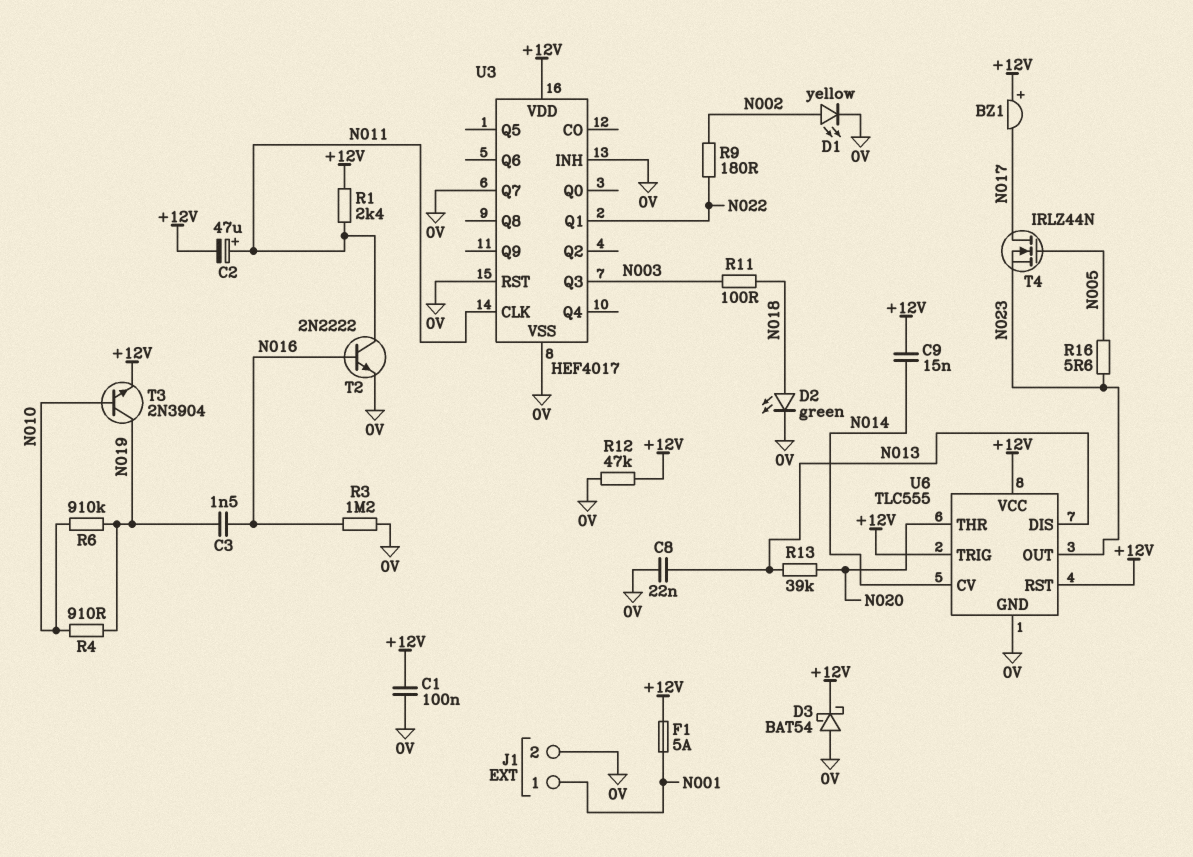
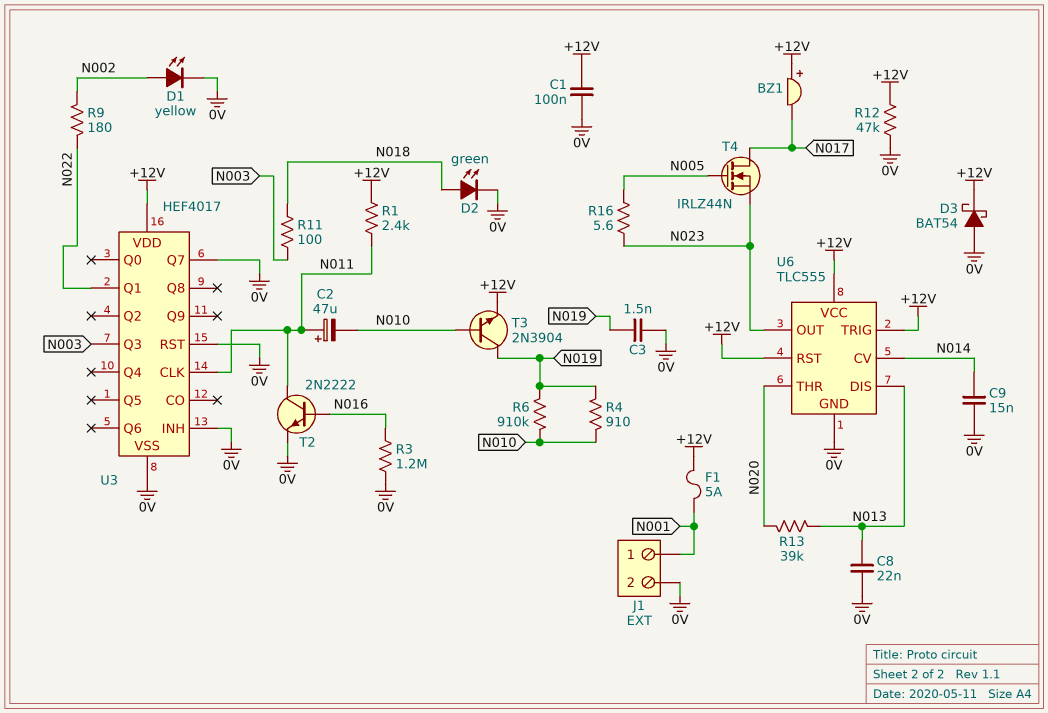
C2: 47uF (plus N011, minus +12V) -> 47uF (plus N011, minus N010)
C3: 1.5nF (N016, N019) -> 1.5nF (0V, N019)
C9: 15nF (+12V, N014) -> 15nF (0V, N014)

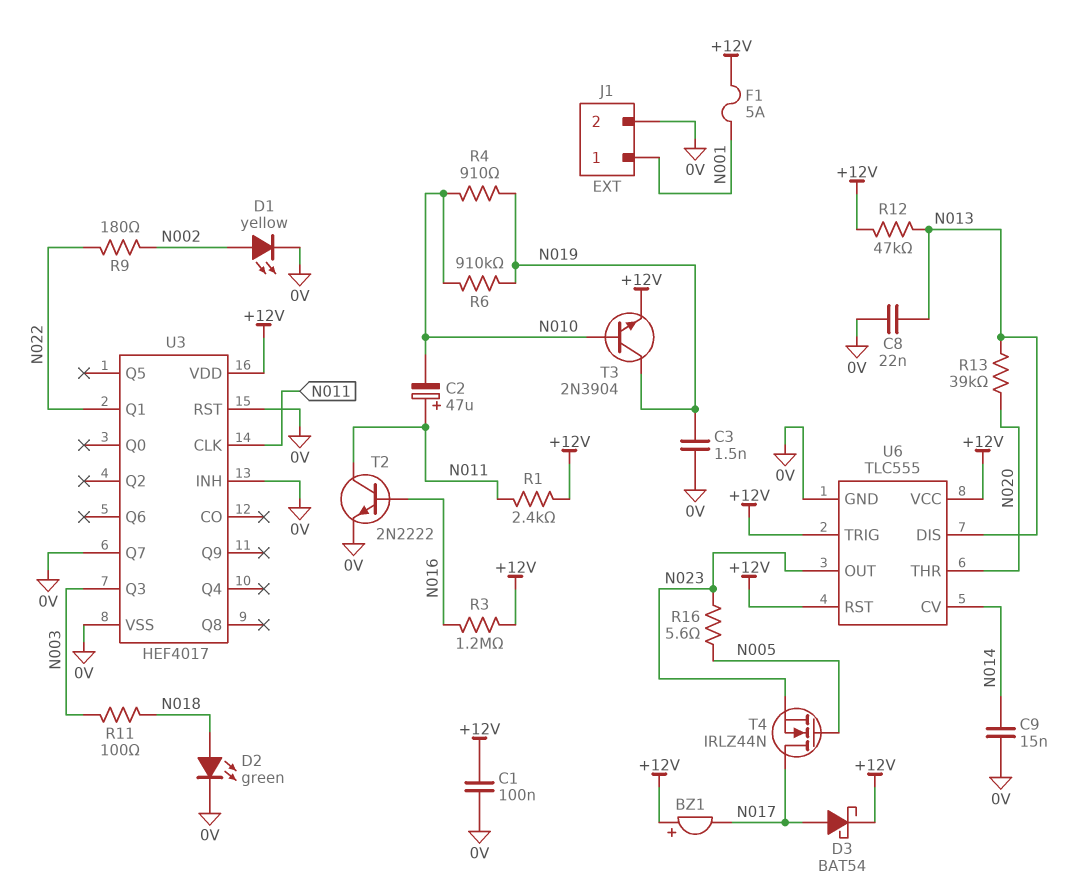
D3: schottky BAT54 (A 0V, K +12V) -> schottky BAT54 (A N017, K +12V)
R3: 1.2M (0V, N016) -> 1.2M (+12V, N016)
R12: 47k (+12V, 0V) -> 47k (+12V, N013)

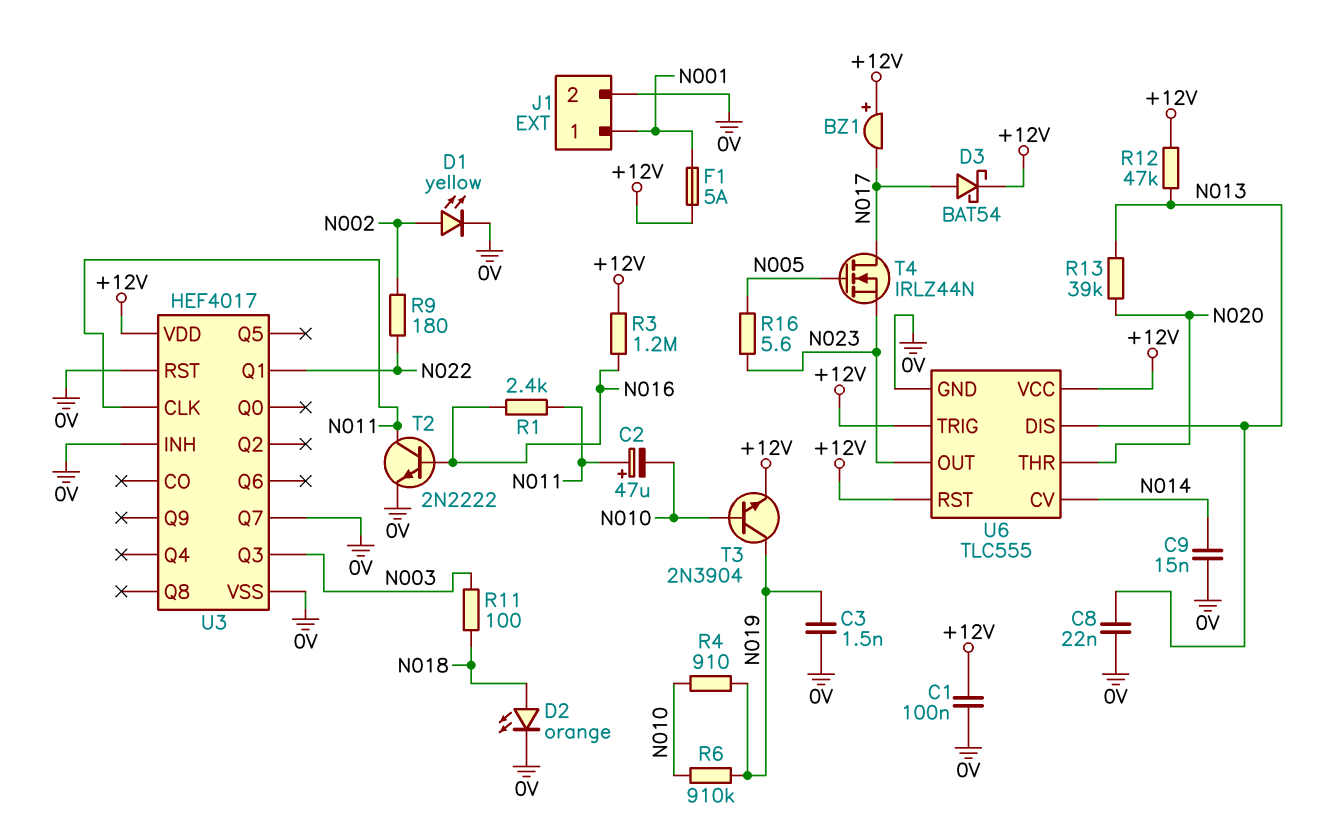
D2: LED green (A N018, K 0V) -> LED orange (A N018, K 0V)
R1: 2.4k (+12V, N011) -> 2.4k (N011, N016)

